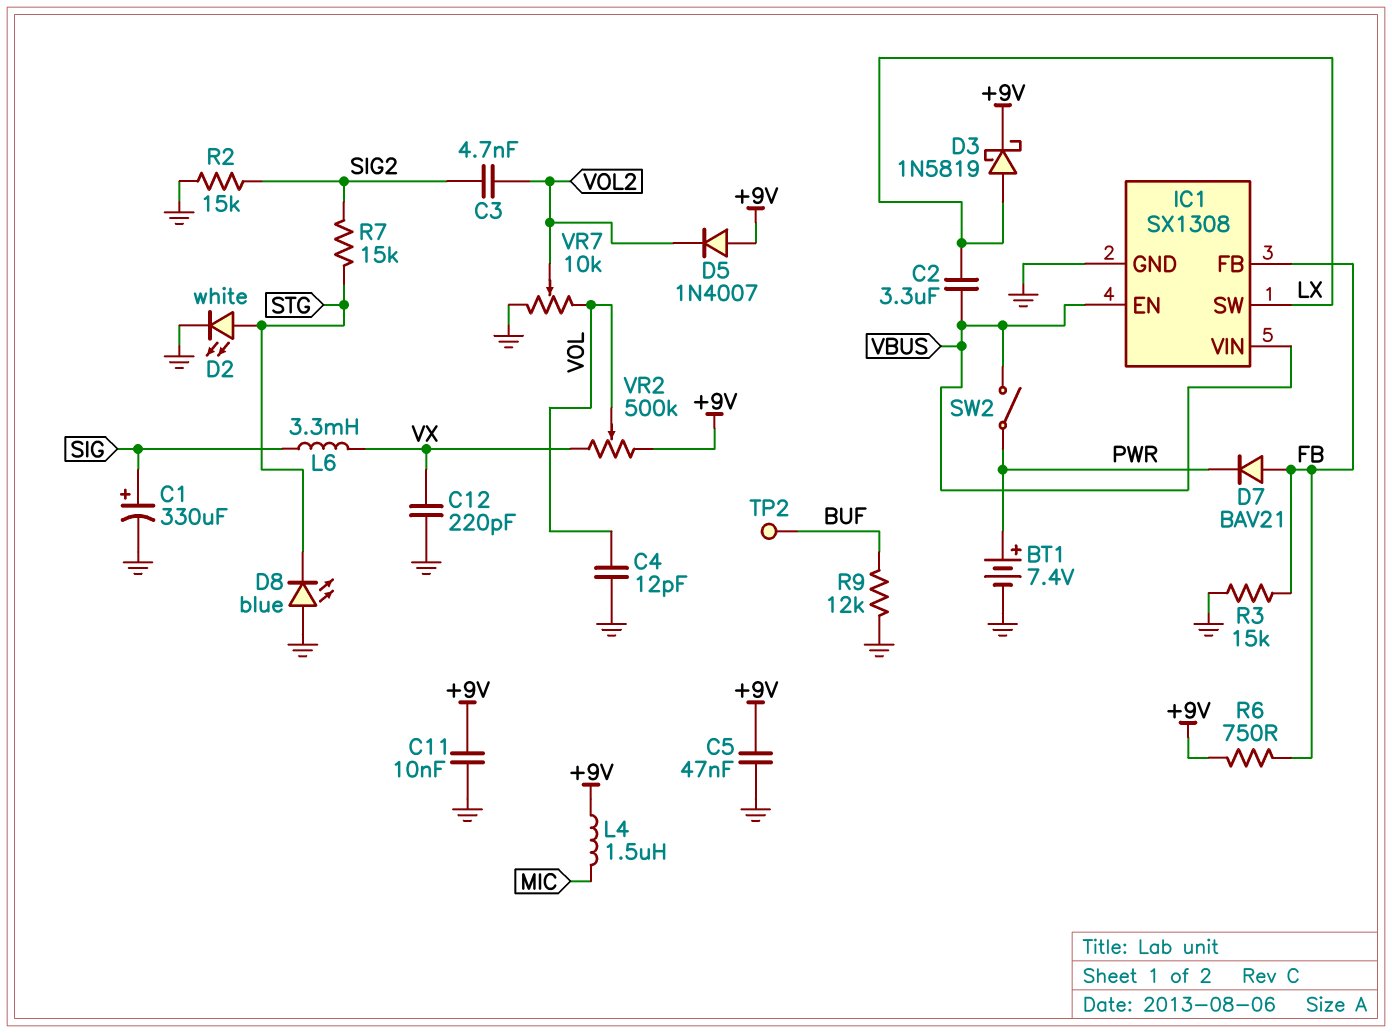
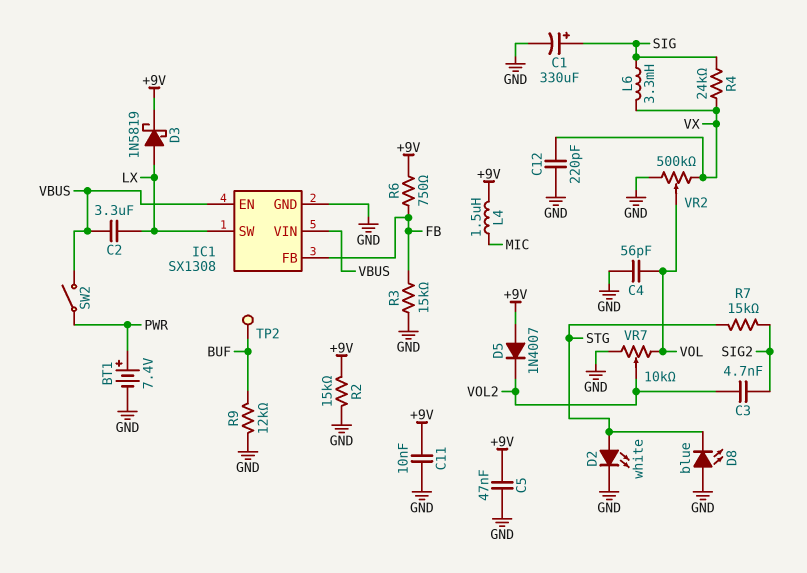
C4: 12pF (GND, VOL) -> 56pF (GND, VOL)
D7: diode BAV21 (A FB, K PWR) -> none
R2: 15k (GND, SIG2) -> 15k (+9V, GND)
R4: none -> 24k (SIG, VX)
VR2: 500k (+9V, VX, wiper VOL) -> 500k (GND, VX, wiper VOL)

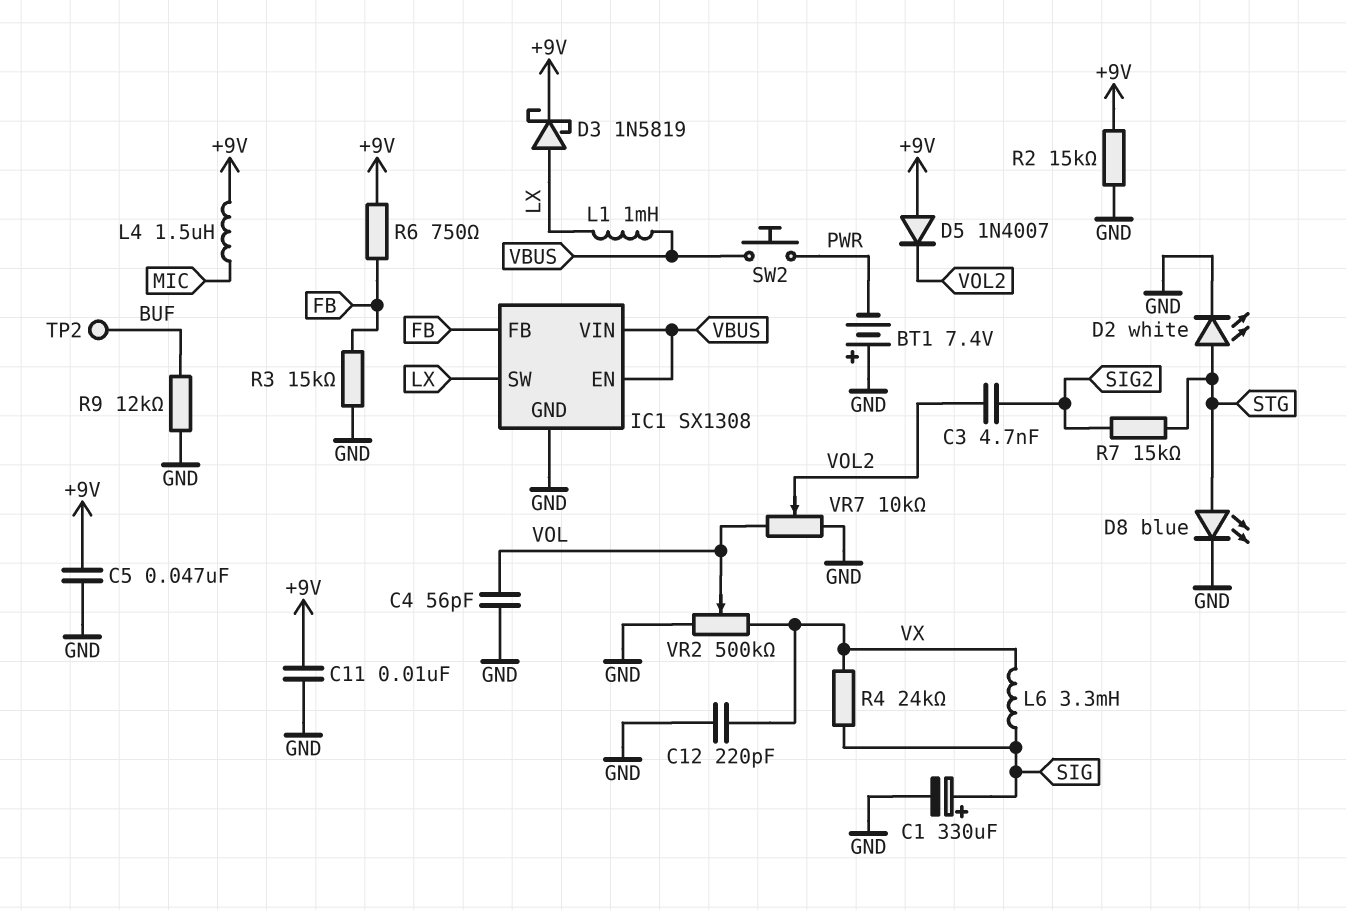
BT1: 7.4V (plus PWR, minus GND) -> 7.4V (plus GND, minus PWR)
C2: 3.3uF (LX, VBUS) -> none
D8: LED blue (A GND, K STG) -> LED blue (A STG, K GND)
L1: none -> 1mH (LX, VBUS)
SW2: switch (PWR, VBUS) -> button (PWR, VBUS)

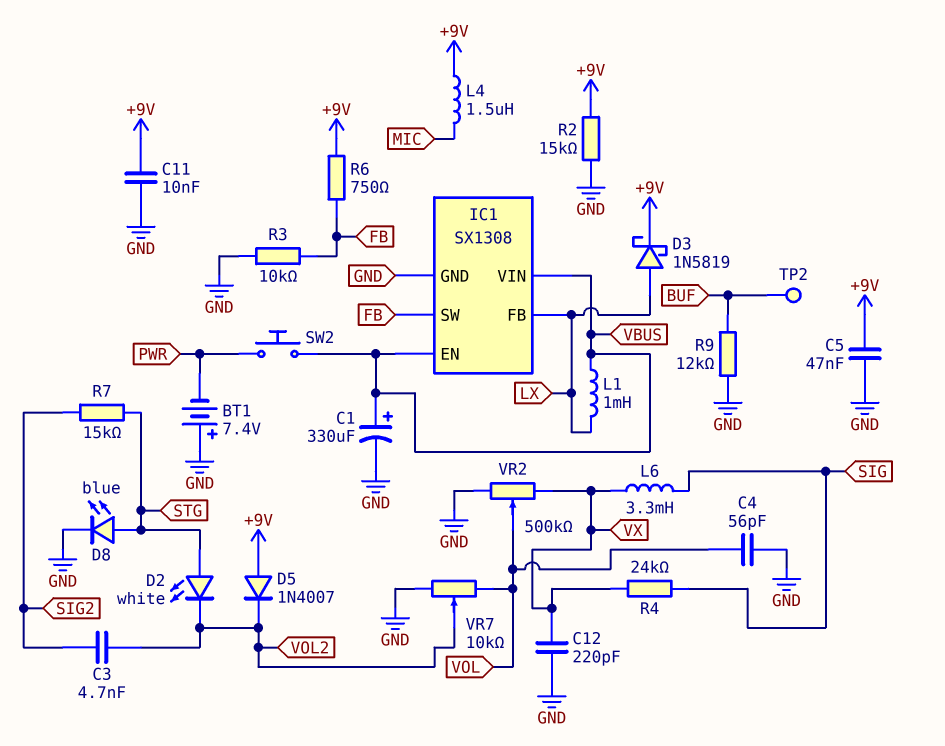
C1: 330uF (plus SIG, minus GND) -> 330uF (plus VBUS, minus GND)
D2: LED white (A STG, K GND) -> LED white (A STG, K VOL2)
IC1 pin FB: FB -> LX
IC1 pin SW: LX -> FB
R3: 15k (FB, GND) -> 10k (FB, GND)

